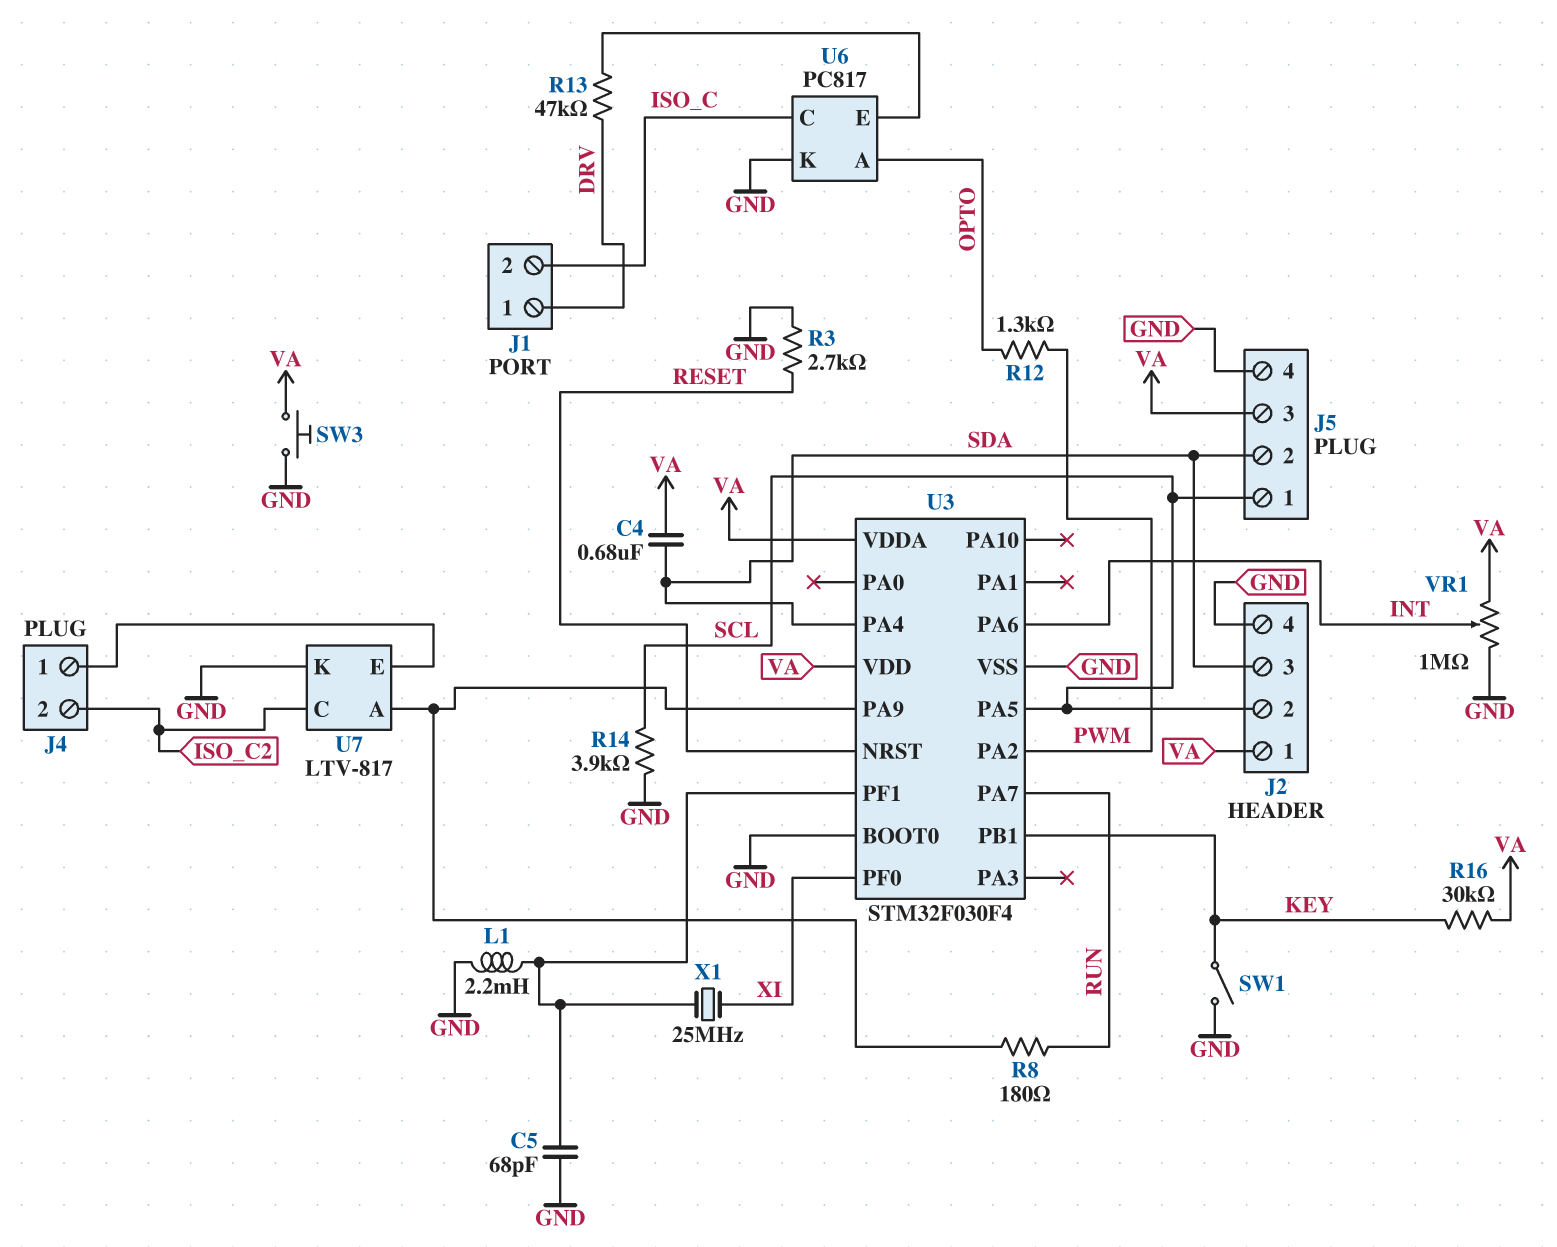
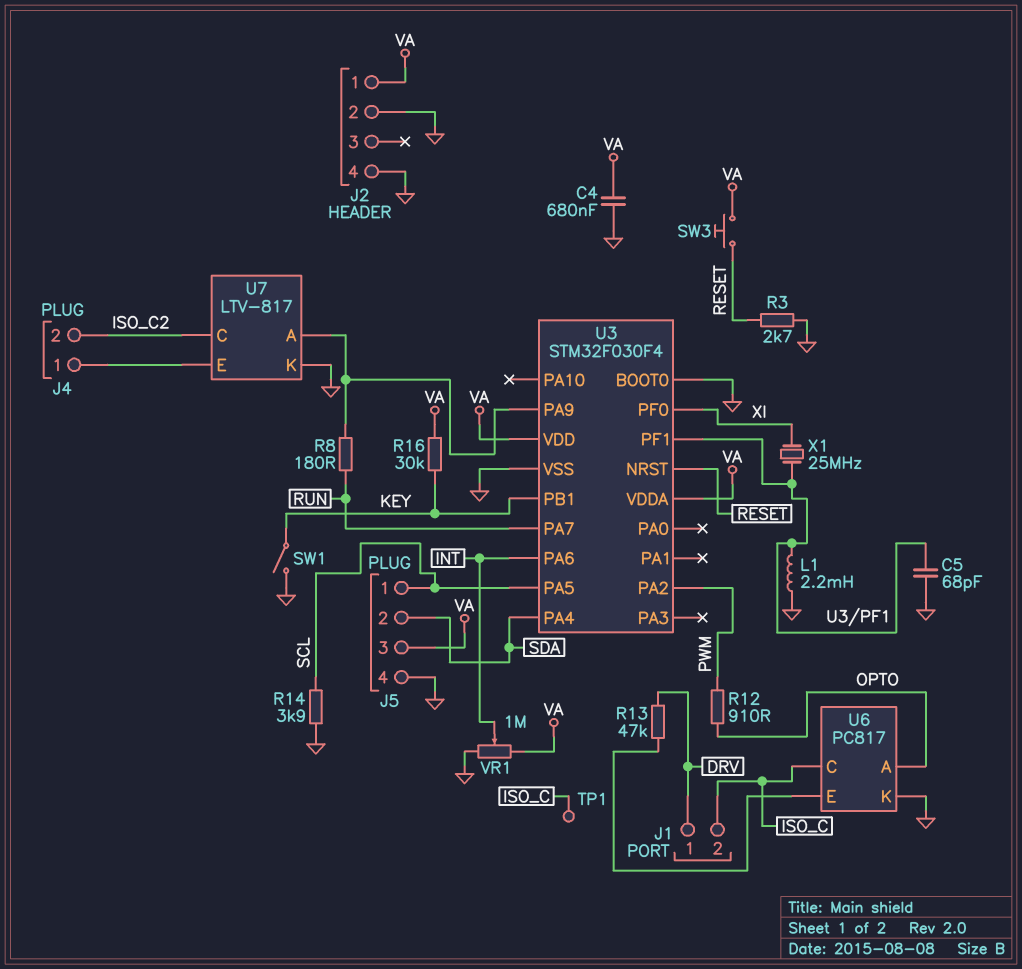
C4: 680nF (SDA, VA) -> 680nF (GND, VA)
J2 pin 2: SCL -> GND
J2 pin 3: SDA -> none
R12: 1.3k (OPTO, PWM) -> 910 (OPTO, PWM)
SW3: button (GND, VA) -> button (RESET, VA)
TP1: none -> test point (ISO_C)

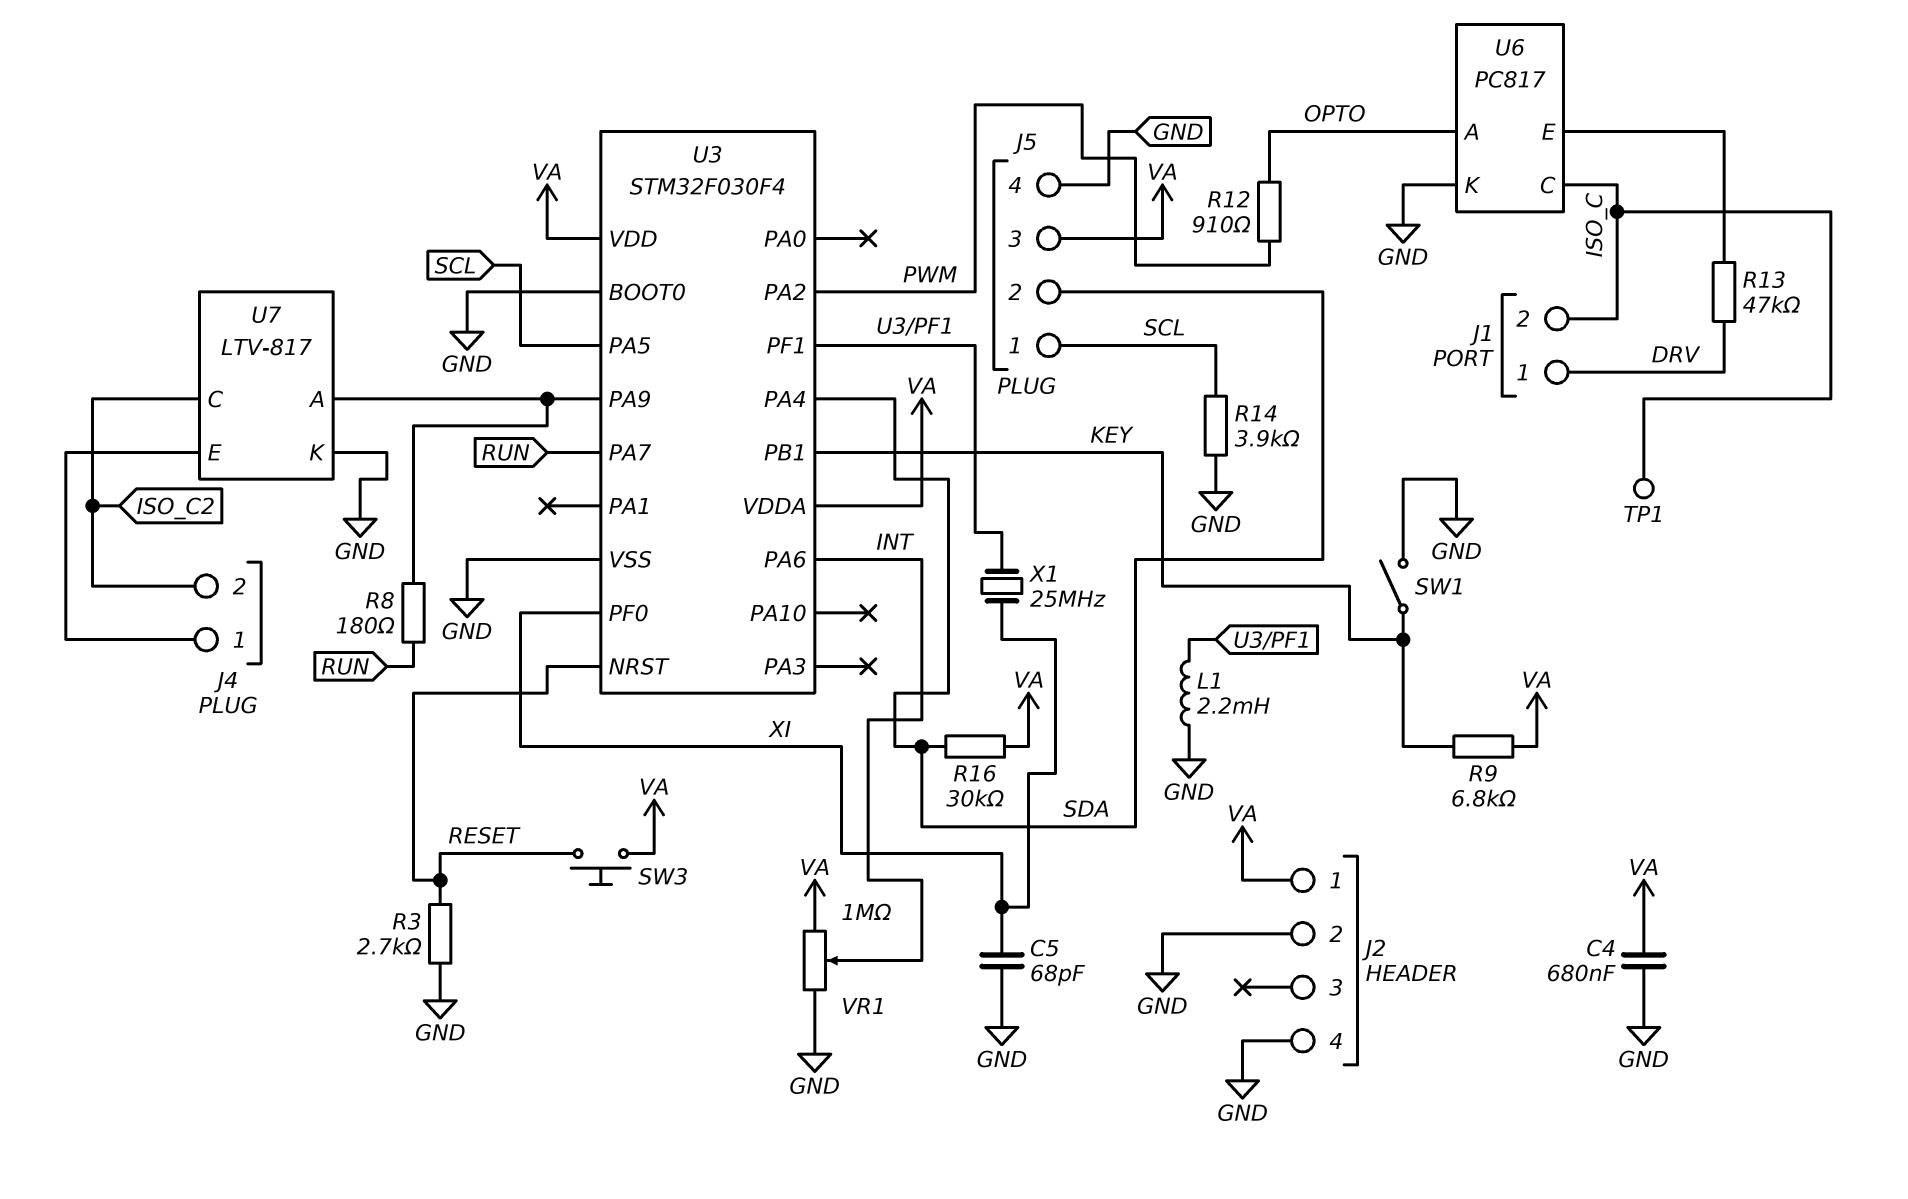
C5: 68pF (GND, U3/PF1) -> 68pF (GND, XI)
R9: none -> 6.8k (KEY, VA)
R16: 30k (KEY, VA) -> 30k (SDA, VA)

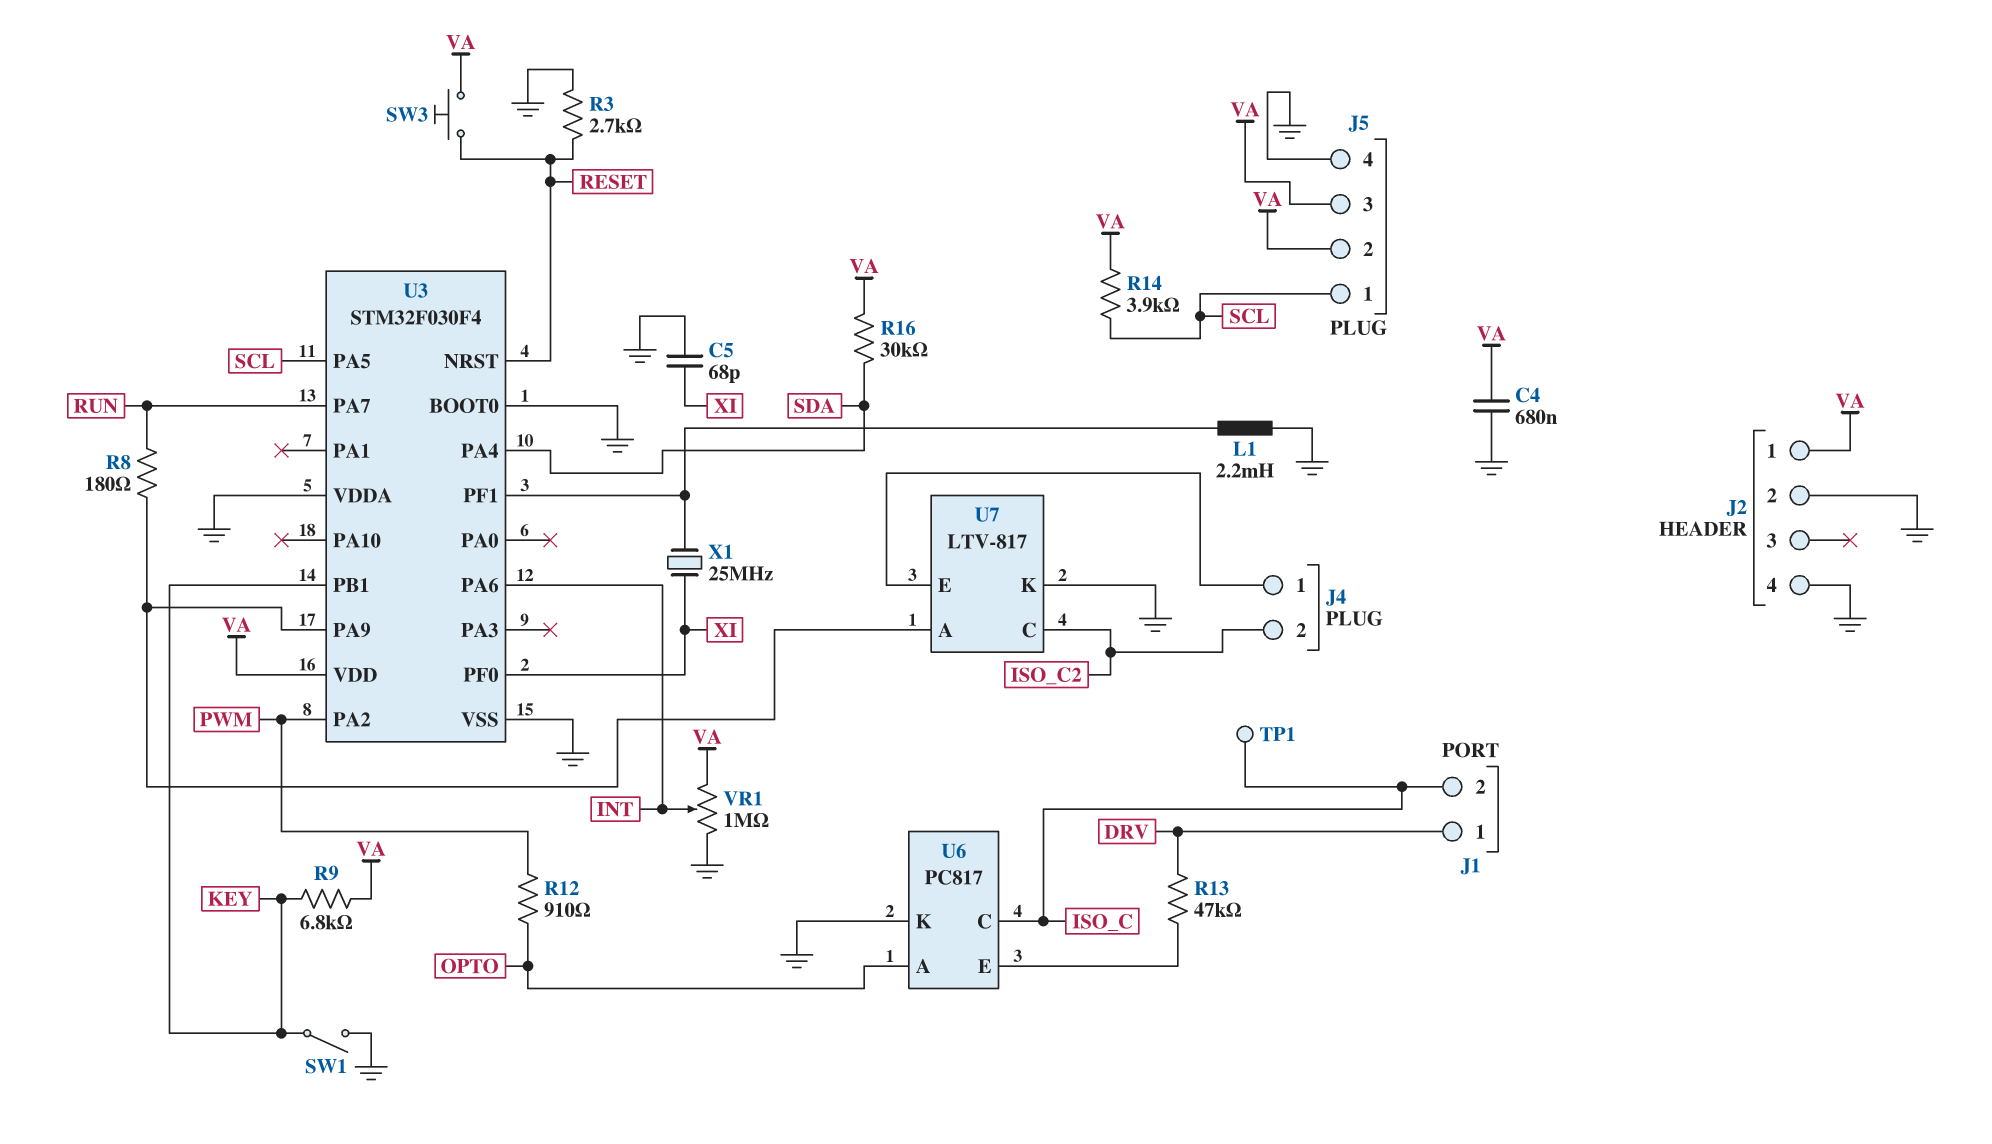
J5 pin 2: SDA -> VA
R14: 3.9k (GND, SCL) -> 3.9k (SCL, VA)
U3 pin VDDA: VA -> GND

